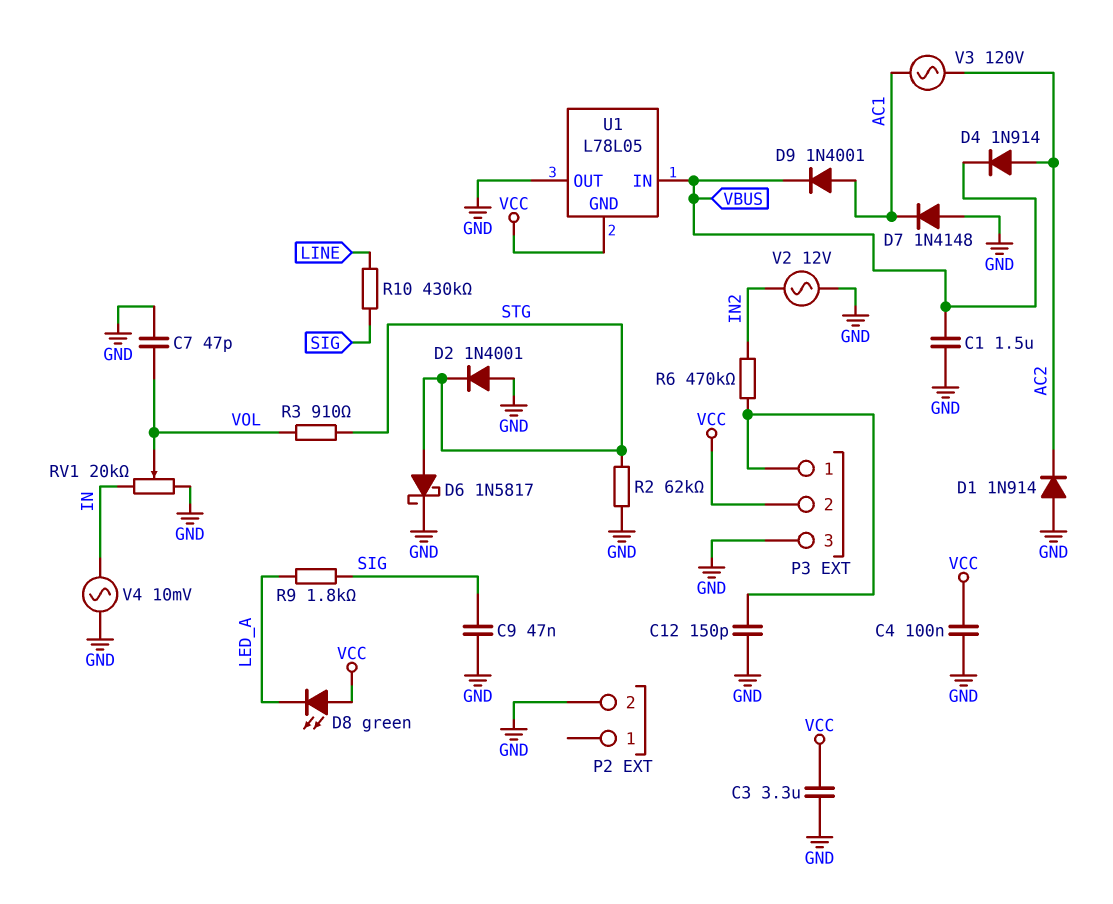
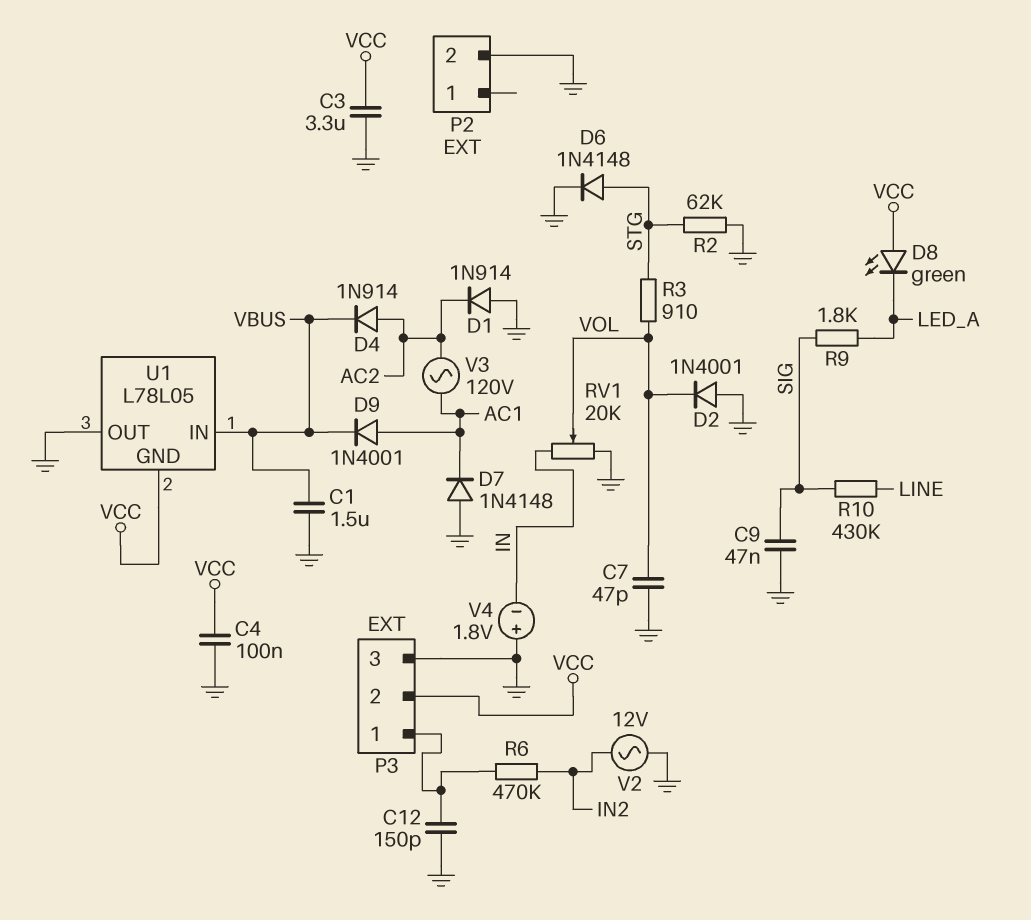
D2: diode 1N4001 (A GND, K STG) -> diode 1N4001 (A GND, K VOL)
D6: schottky 1N5817 (A STG, K GND) -> diode 1N4148 (A STG, K GND)
V4: AC 10mV (GND, IN) -> 1.8V (plus GND, minus IN)

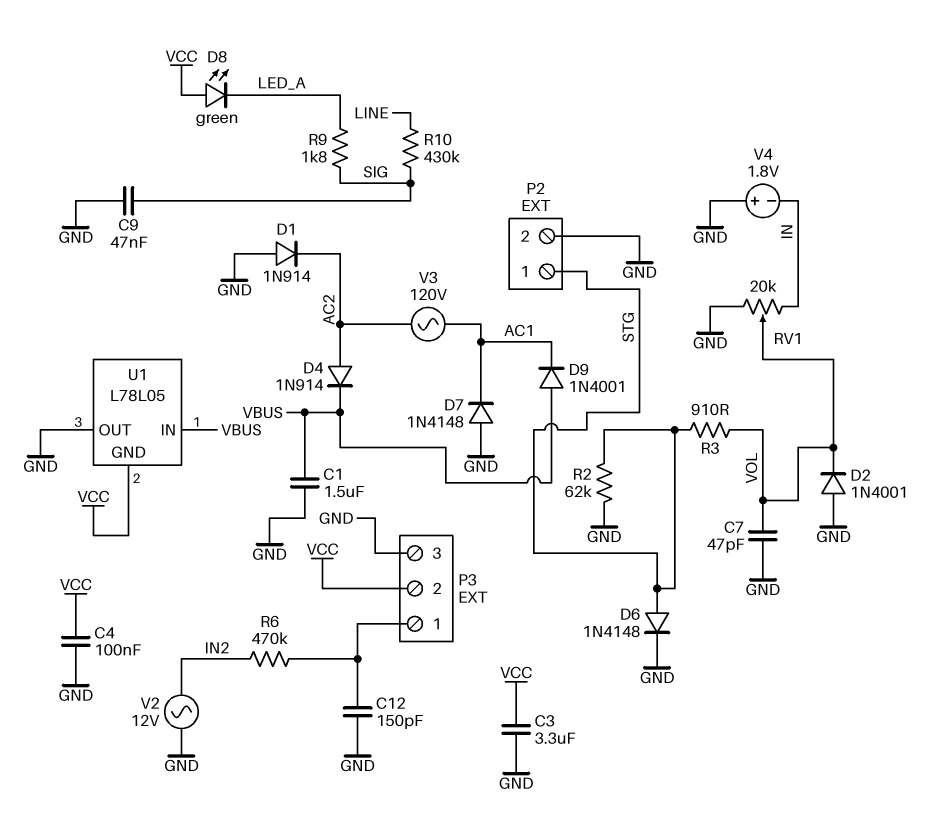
D9: diode 1N4001 (A AC1, K VBUS) -> diode 1N4001 (A VBUS, K AC1)
P2 pin 1: none -> STG

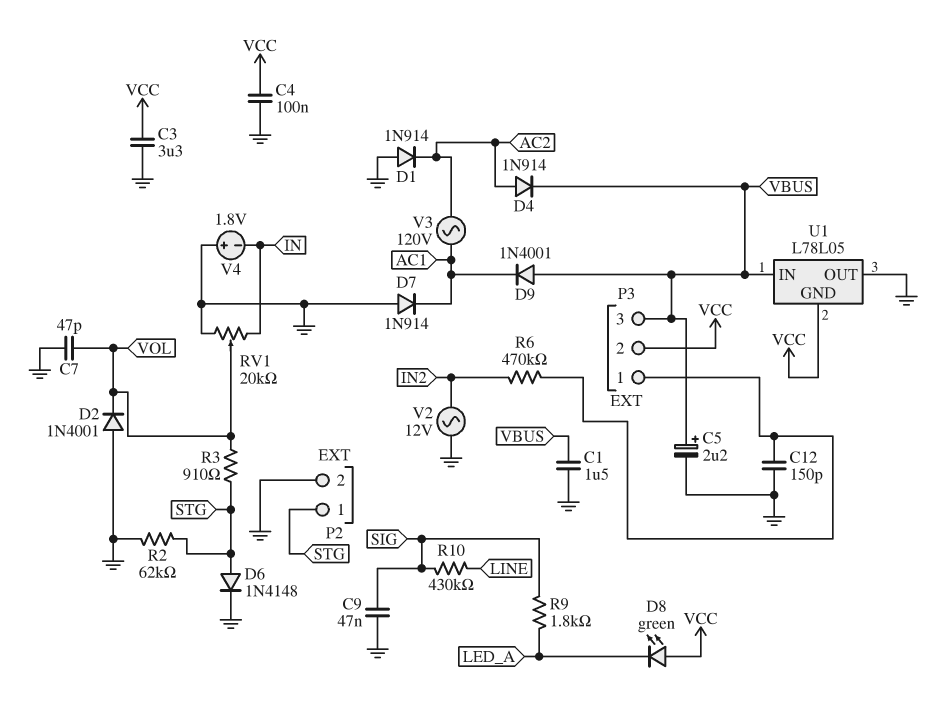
C5: none -> 2.2uF (plus VBUS, minus GND)
D7: diode 1N4148 (A GND, K AC1) -> diode 1N914 (A GND, K AC1)
P3 pin 3: GND -> VBUS

